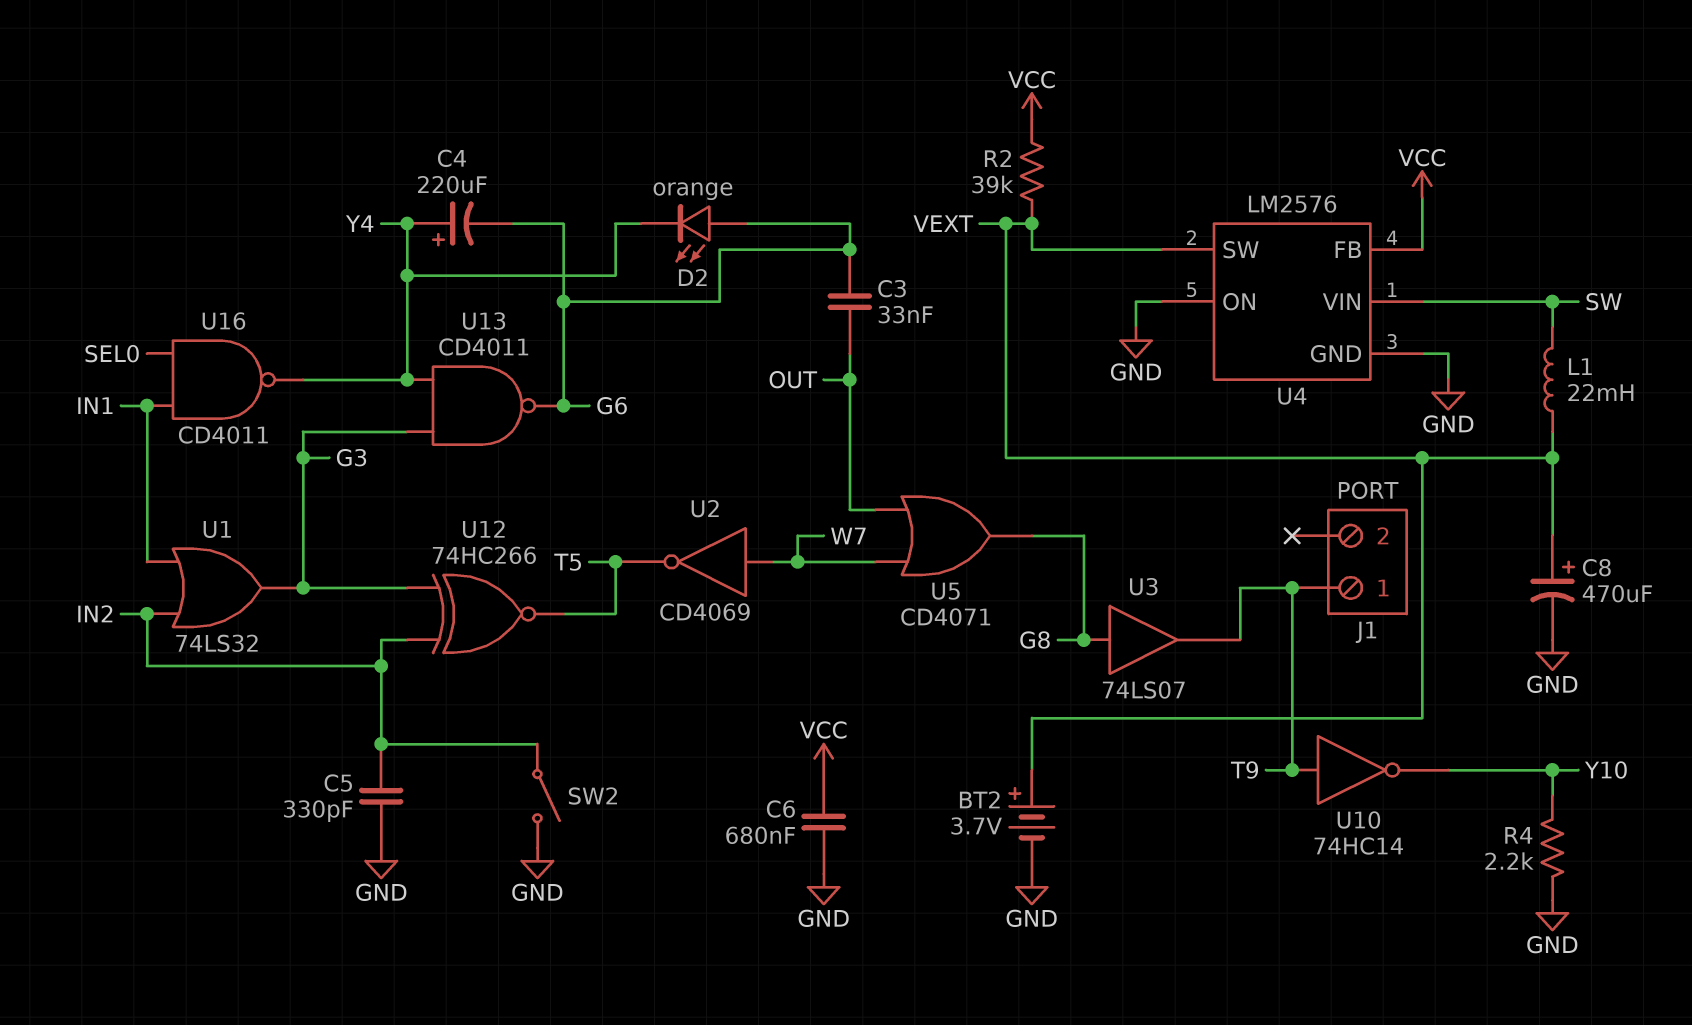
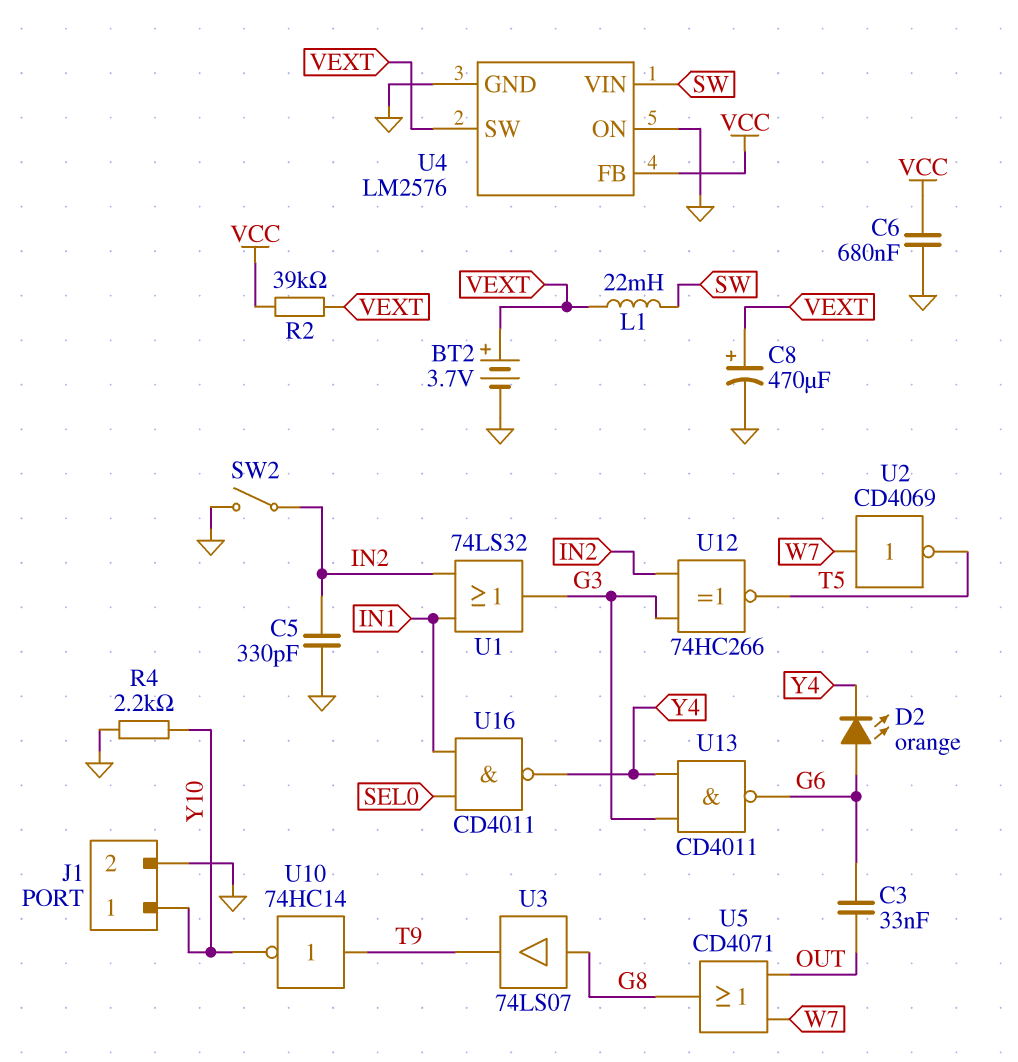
C4: 220uF (plus Y4, minus G6) -> none
J1 pin 1: T9 -> Y10
J1 pin 2: none -> GND

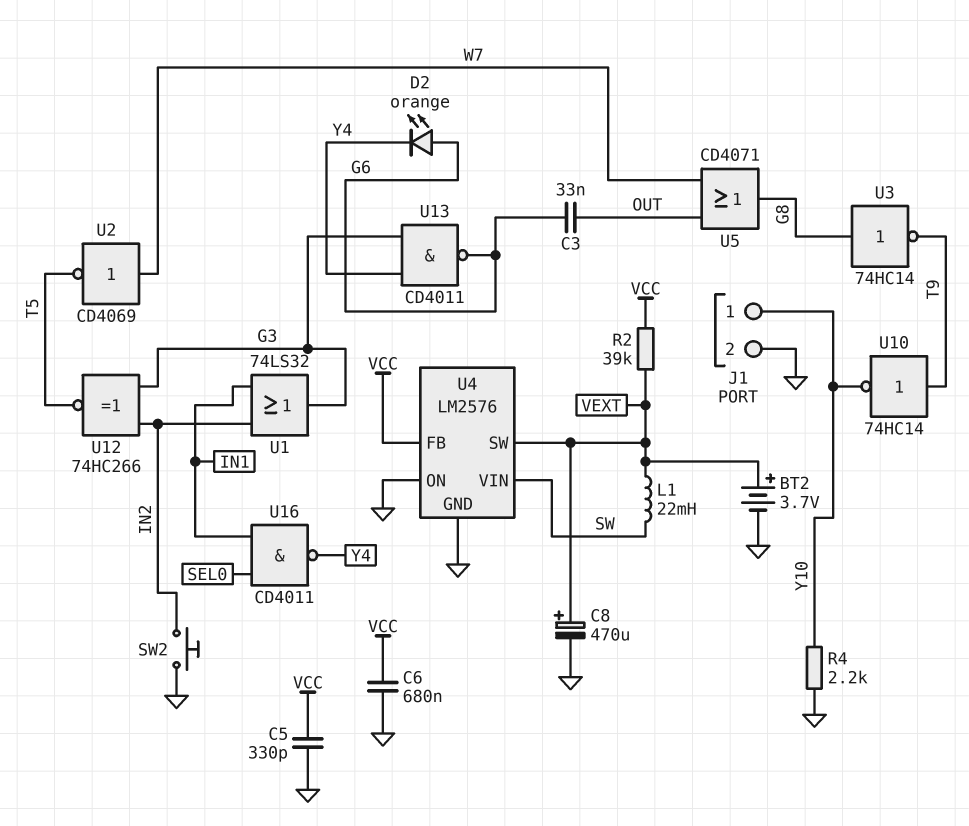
C5: 330pF (GND, IN2) -> 330pF (GND, VCC)
SW2: switch (GND, IN2) -> button (GND, IN2)
U3: buffer 74LS07 (in G8, out T9) -> NOT 74HC14 (in G8, out T9)

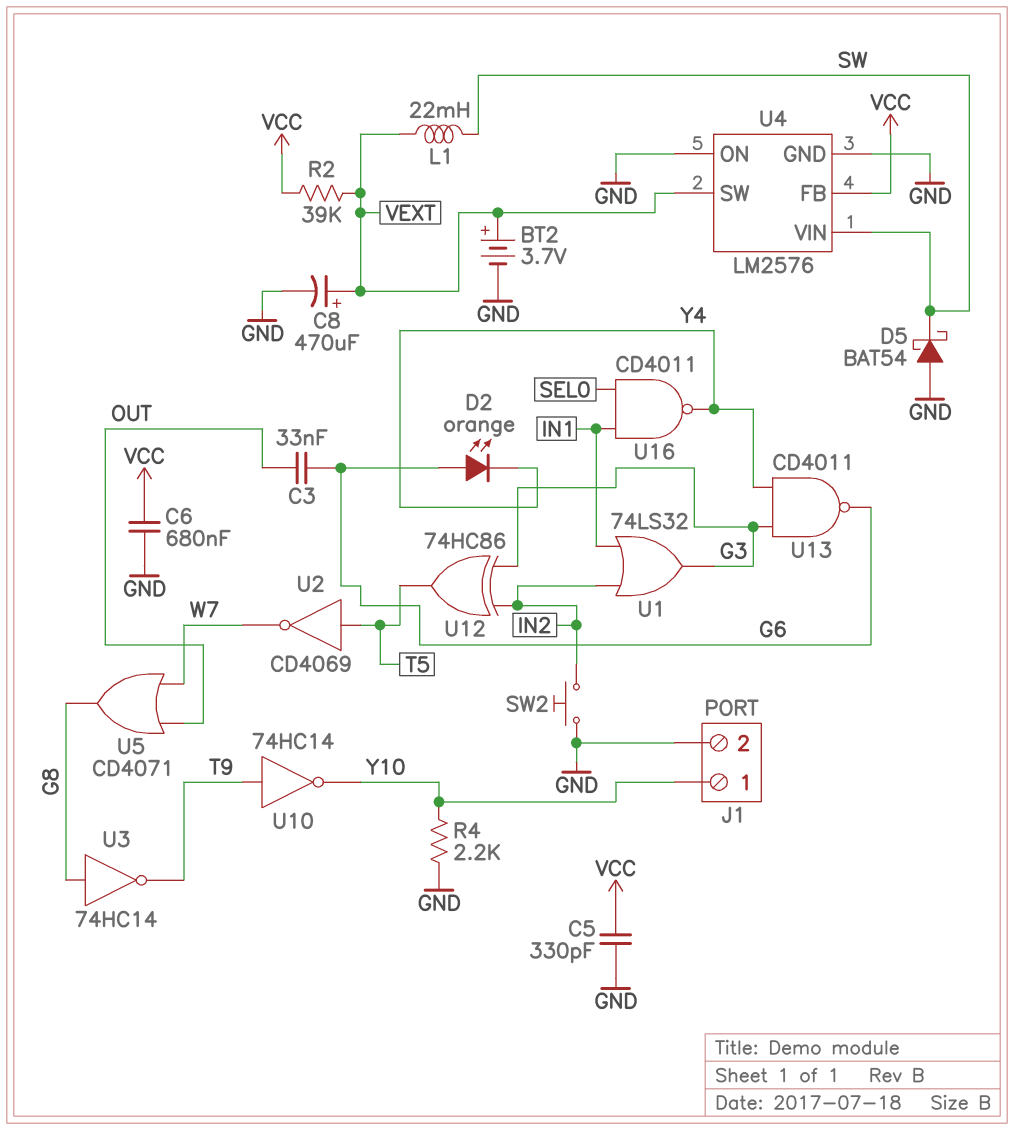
D5: none -> schottky BAT54 (A GND, K SW)
U2: NOT CD4069 (in W7, out T5) -> NOT CD4069 (in T5, out W7)
U12: XNOR 74HC266 (in G3, in IN2, out T5) -> XOR 74HC86 (in G3, in IN2, out T5)

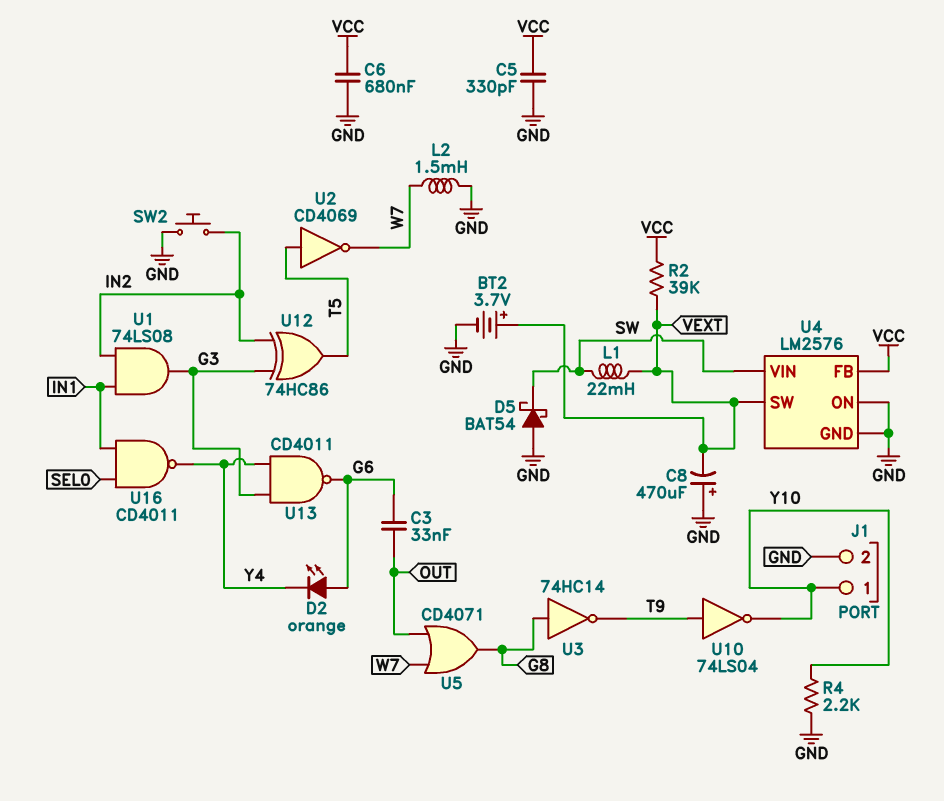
C8: 470uF (plus VEXT, minus GND) -> 470uF (plus GND, minus VEXT)
L2: none -> 1.5mH (GND, W7)
U1: OR 74LS32 (in IN1, in IN2, out G3) -> AND 74LS08 (in IN1, in IN2, out G3)
U10: NOT 74HC14 (in T9, out Y10) -> NOT 74LS04 (in T9, out Y10)

